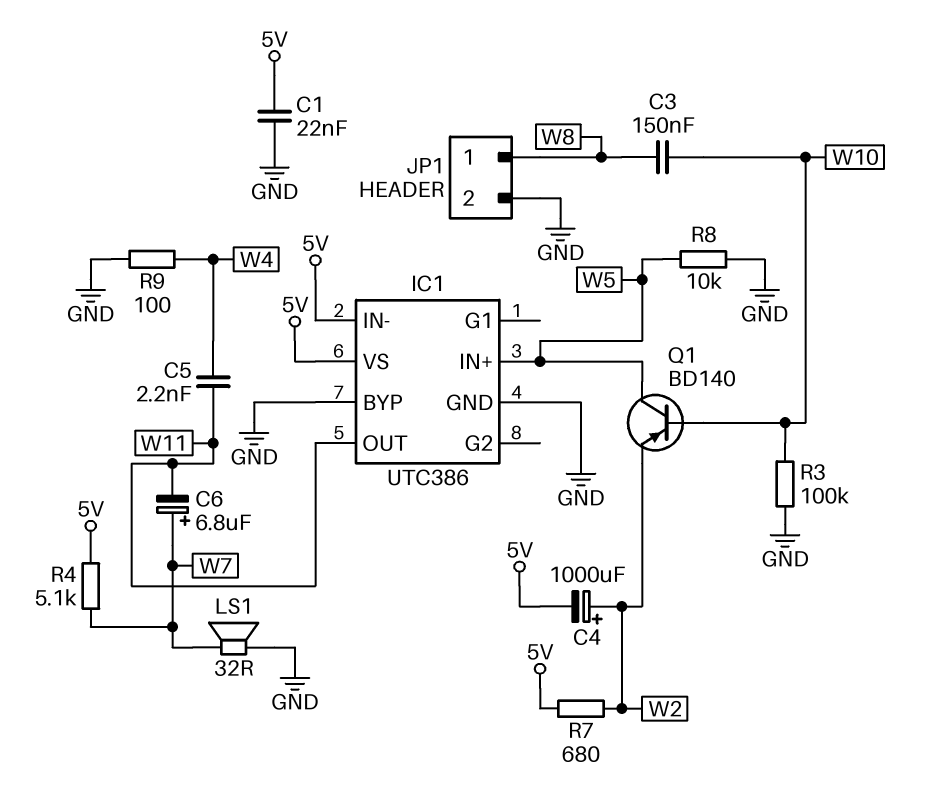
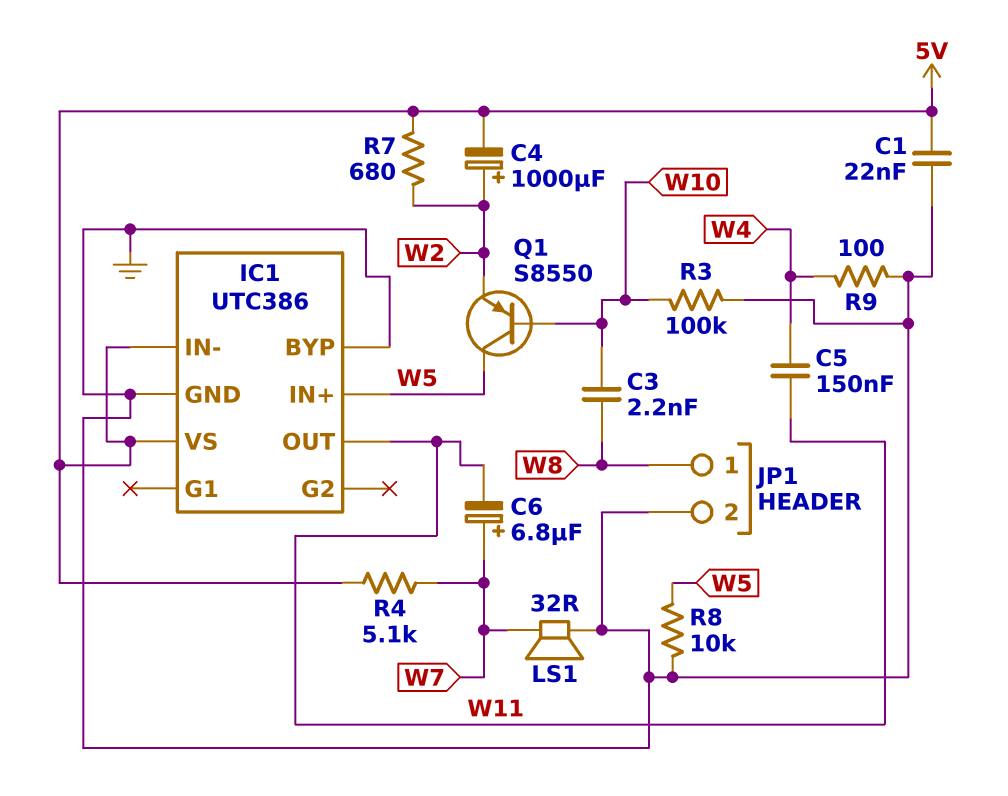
C3: 150nF (W8, W10) -> 2.2nF (W8, W10)
C5: 2.2nF (W4, W11) -> 150nF (W4, W11)
Q1: PNP BD140 (B W10, C W5, E W2) -> PNP S8550 (B W10, C W5, E W2)

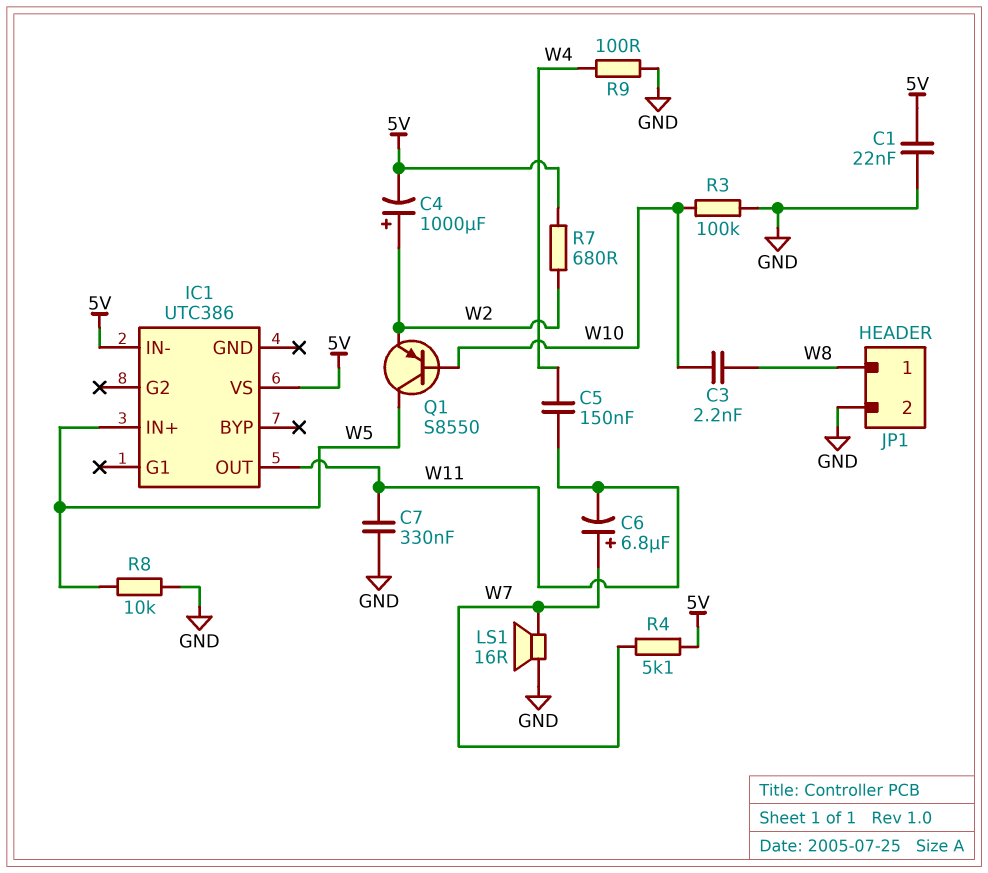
C7: none -> 330nF (GND, W11)
IC1 pin BYP: GND -> none
IC1 pin GND: GND -> none
LS1: speaker 32R (GND, W7) -> speaker 16R (GND, W7)

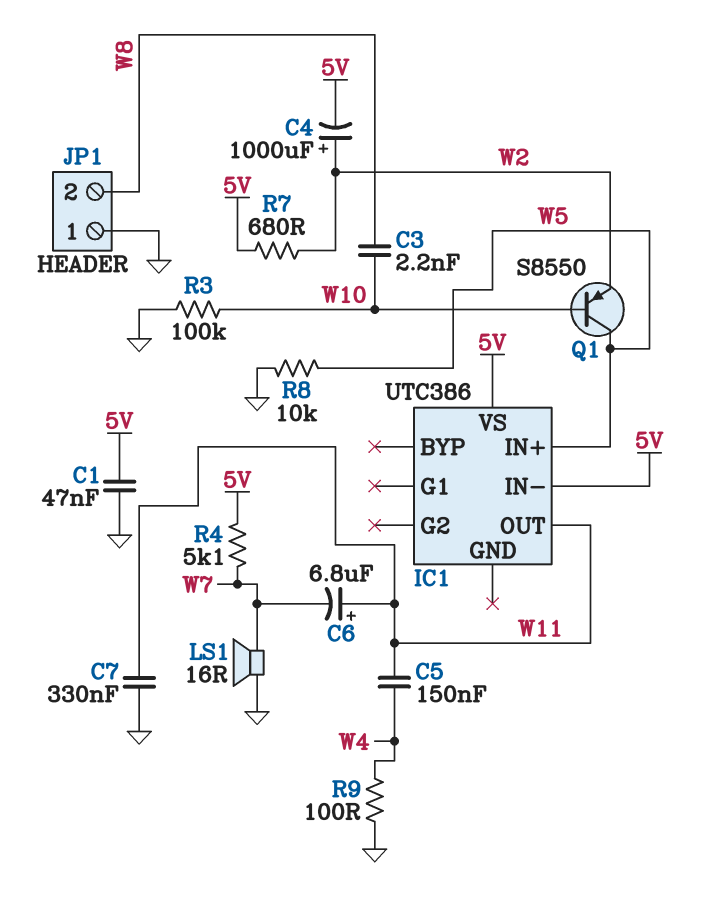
C1: 22nF (5V, GND) -> 47nF (5V, GND)
C6: 6.8uF (plus W7, minus W11) -> 6.8uF (plus W11, minus W7)
JP1 pin 1: W8 -> GND
JP1 pin 2: GND -> W8

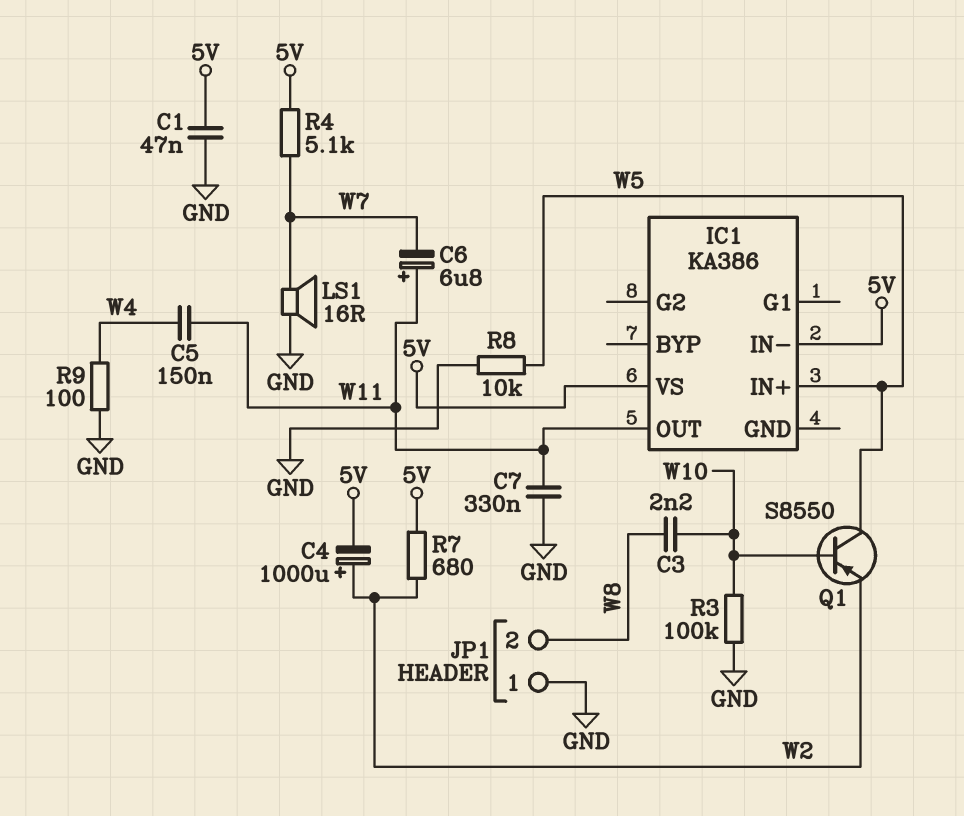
IC1: UTC386 -> KA386

